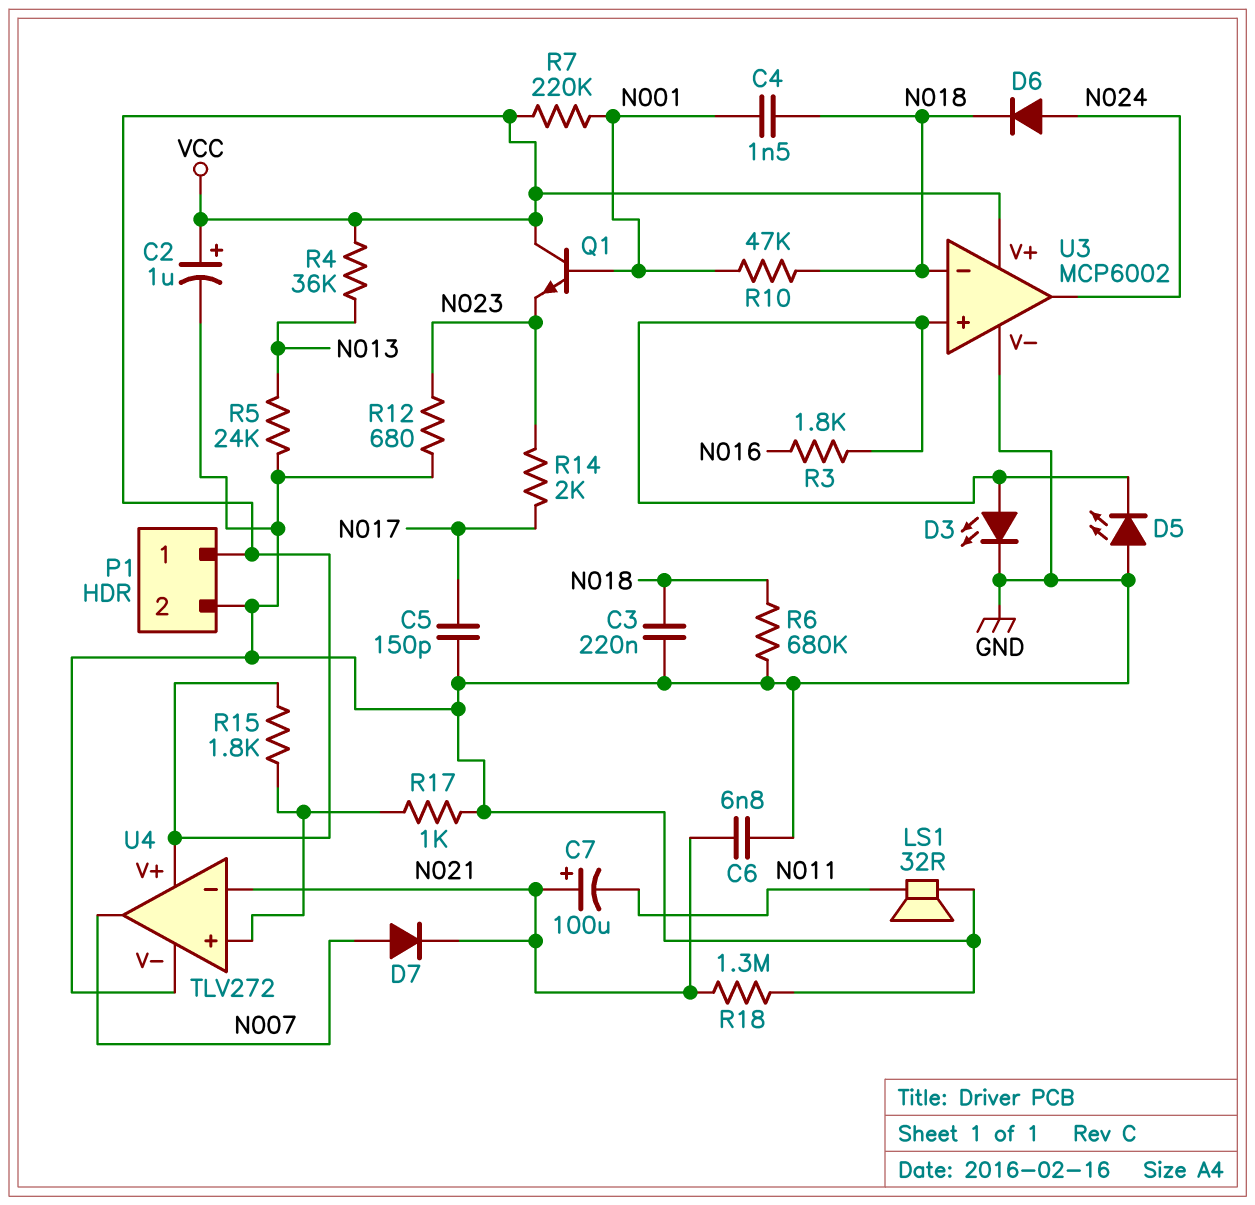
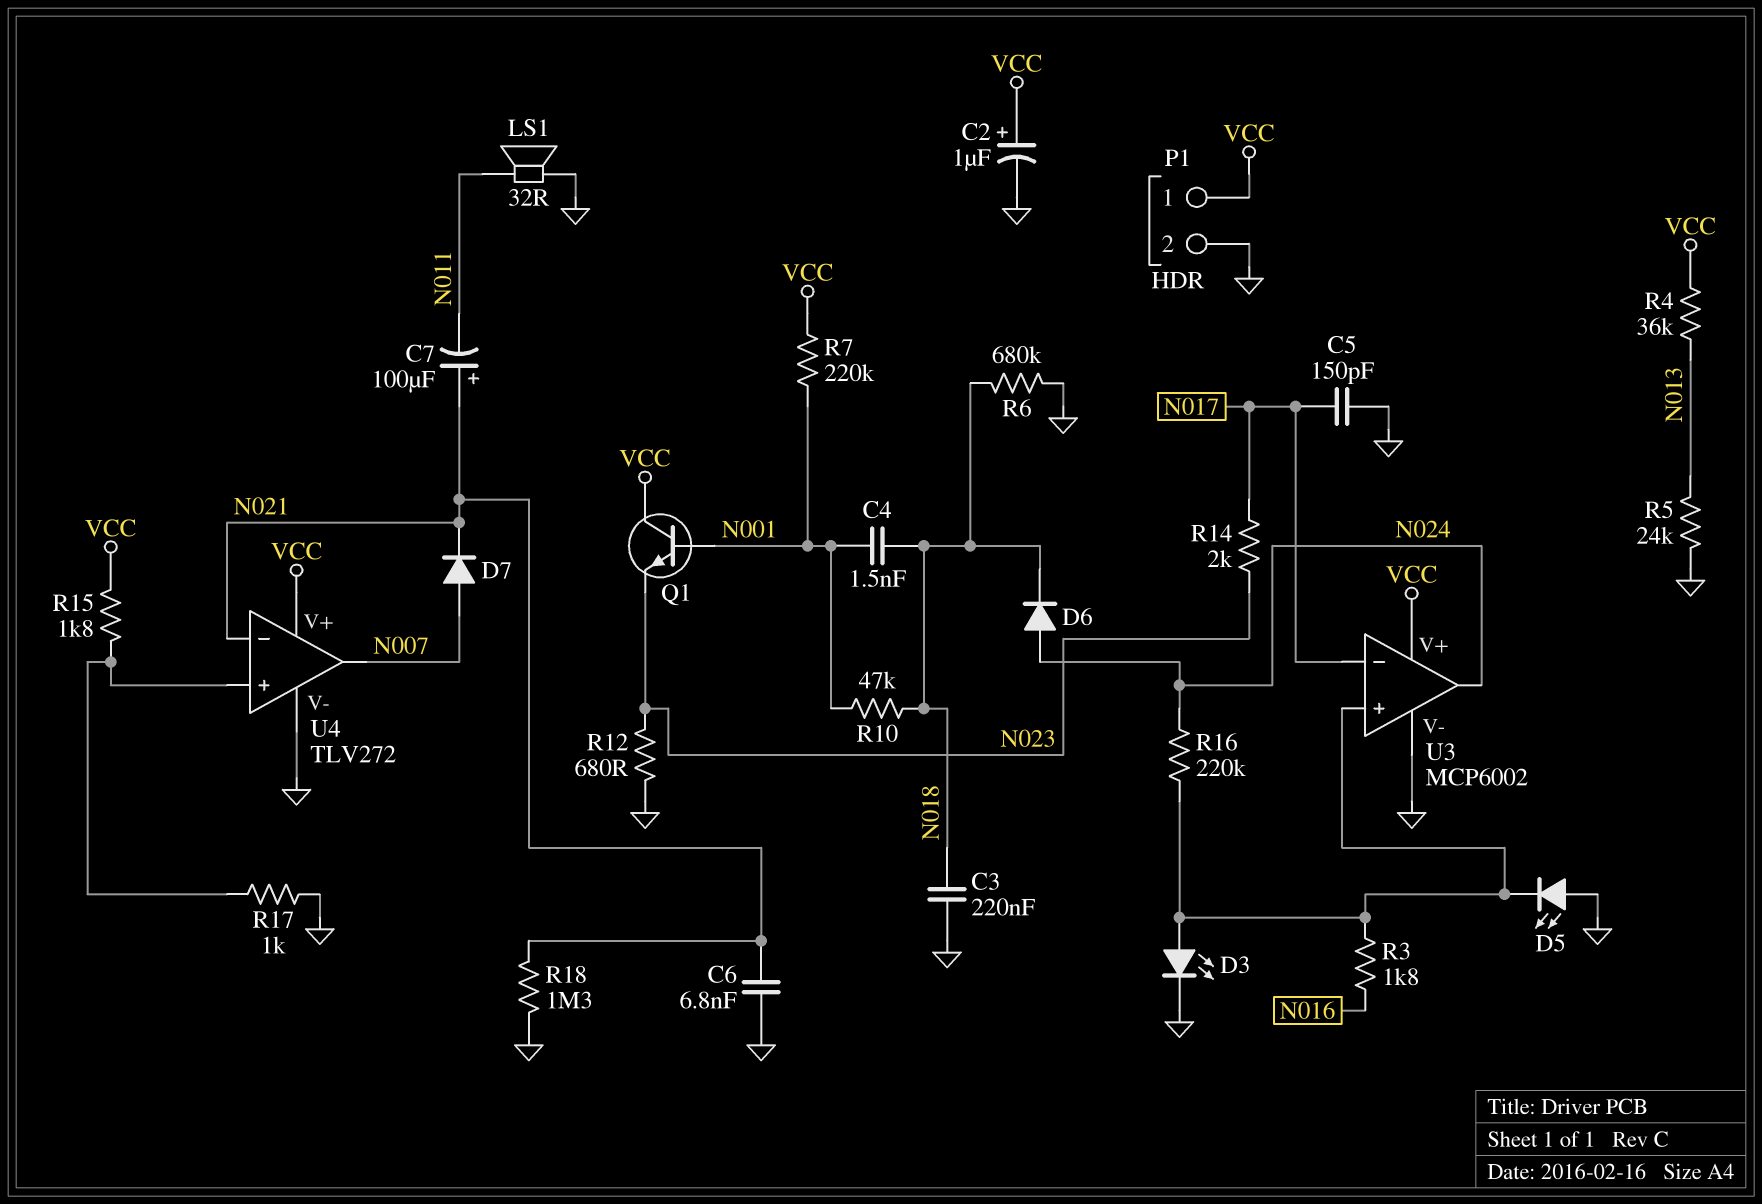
R16: none -> 220k (N024, U3/in+)
U3 pin in-: N018 -> N017

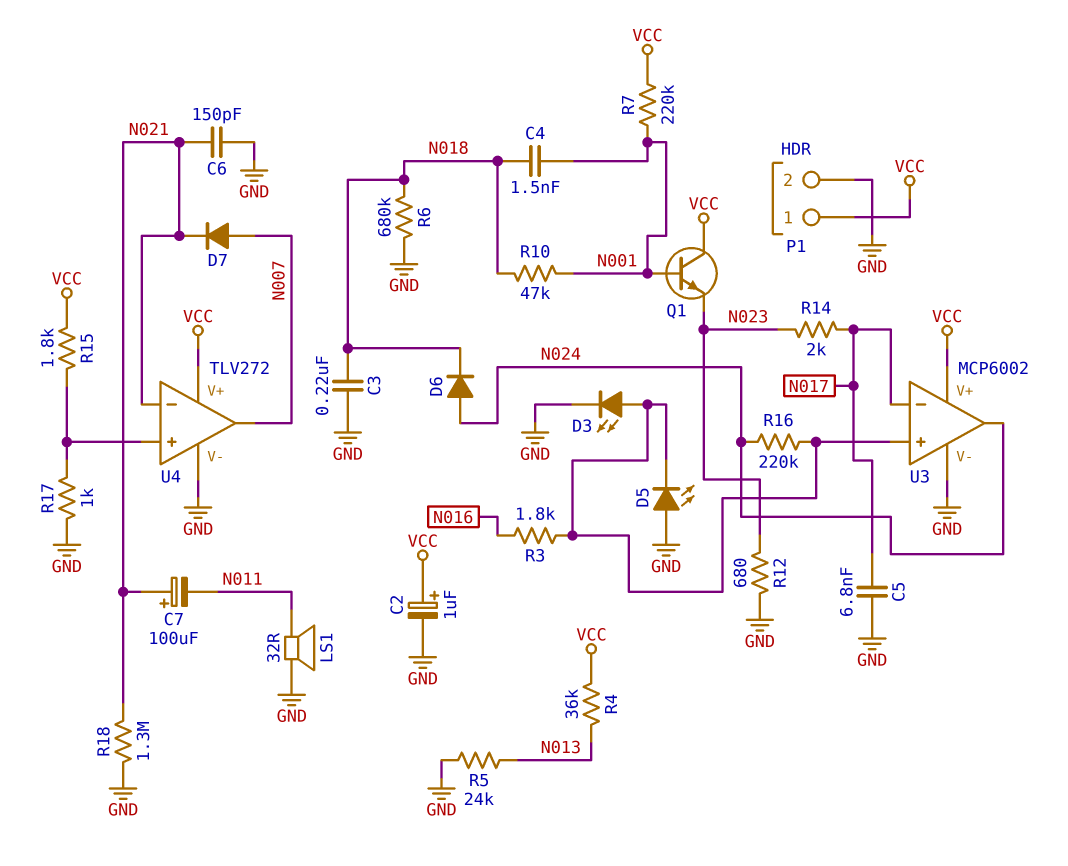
C5: 150pF (GND, N017) -> 6.8nF (GND, N017)
C6: 6.8nF (GND, N021) -> 150pF (GND, N021)

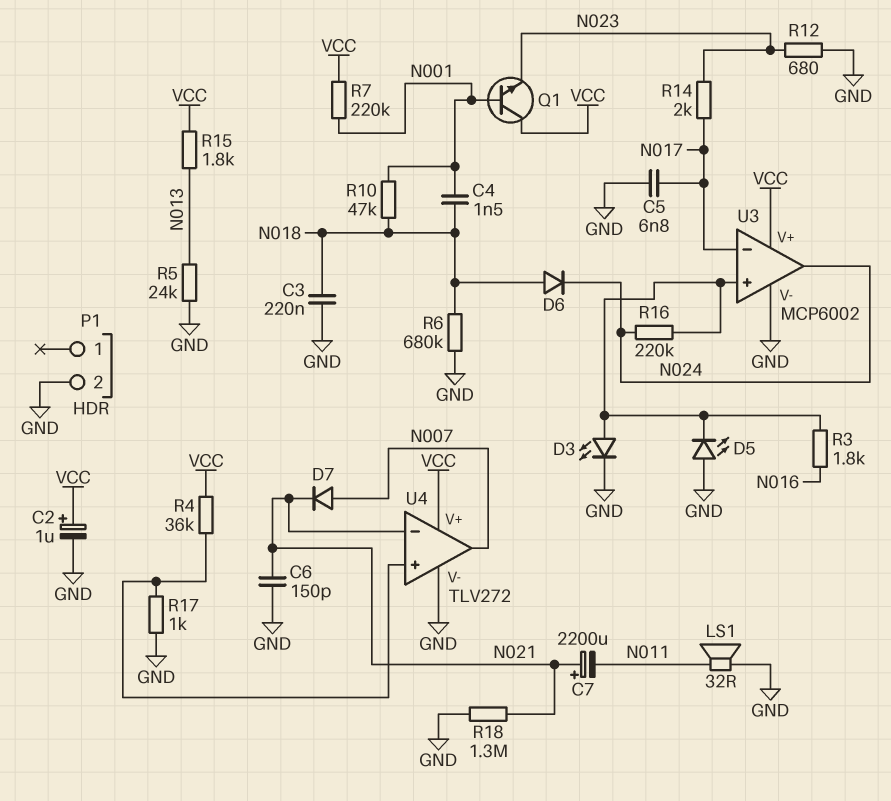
C7: 100uF (plus N021, minus N011) -> 2200uF (plus N021, minus N011)
D6: diode (A N024, K N018) -> diode (A N018, K N024)
P1 pin 1: VCC -> none
R4: 36k (N013, VCC) -> 36k (U4/in+, VCC)
R15: 1.8k (U4/in+, VCC) -> 1.8k (N013, VCC)

